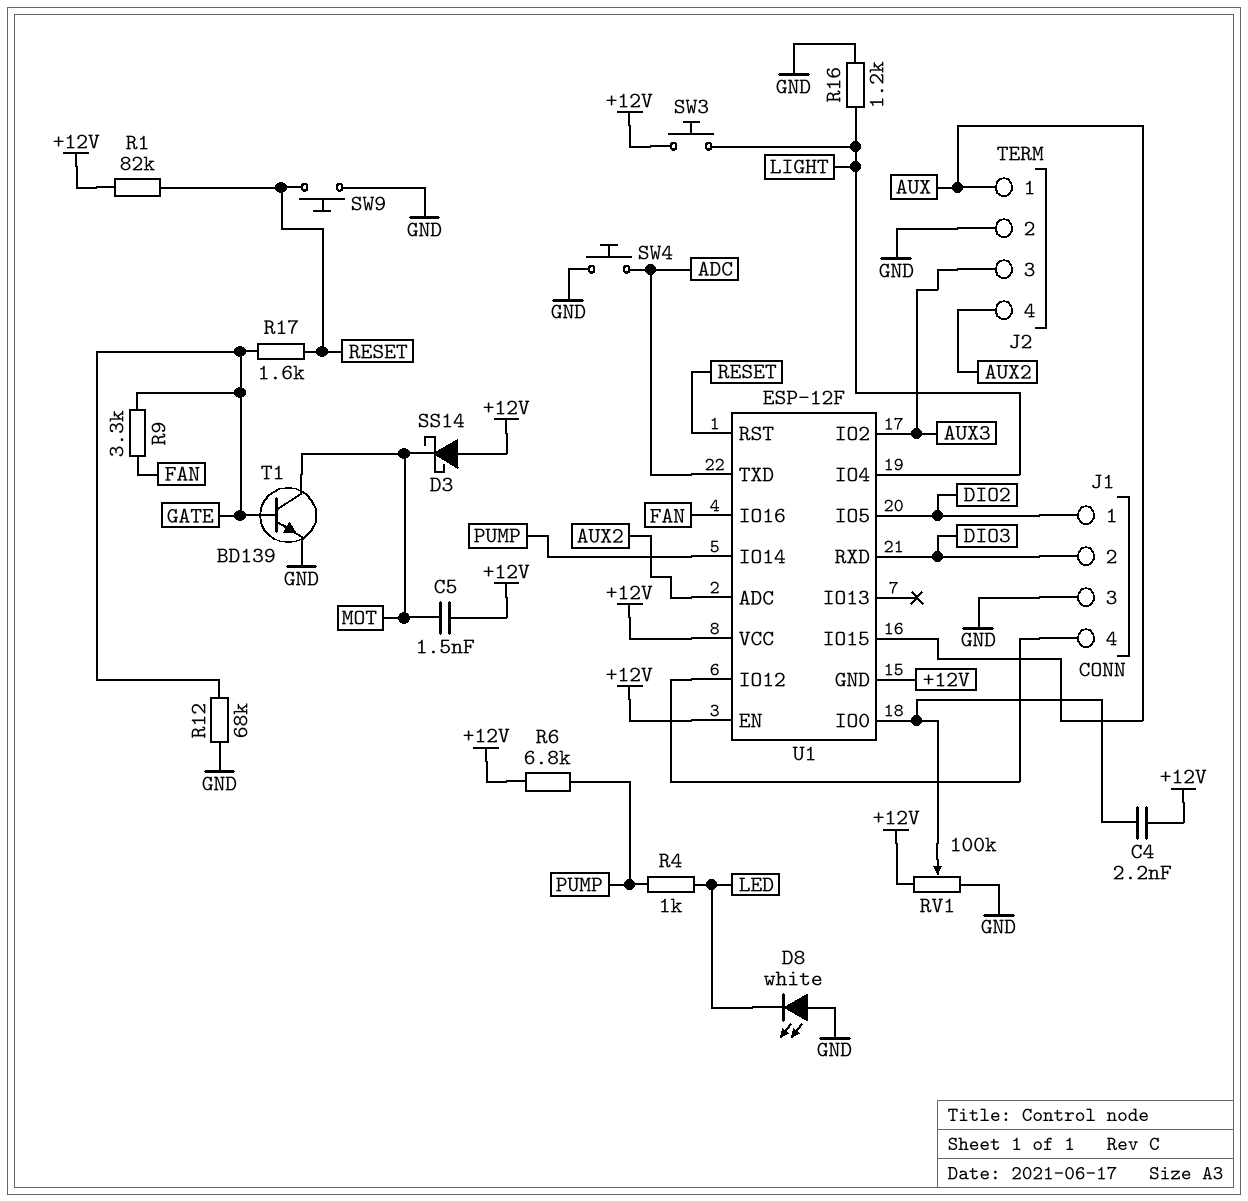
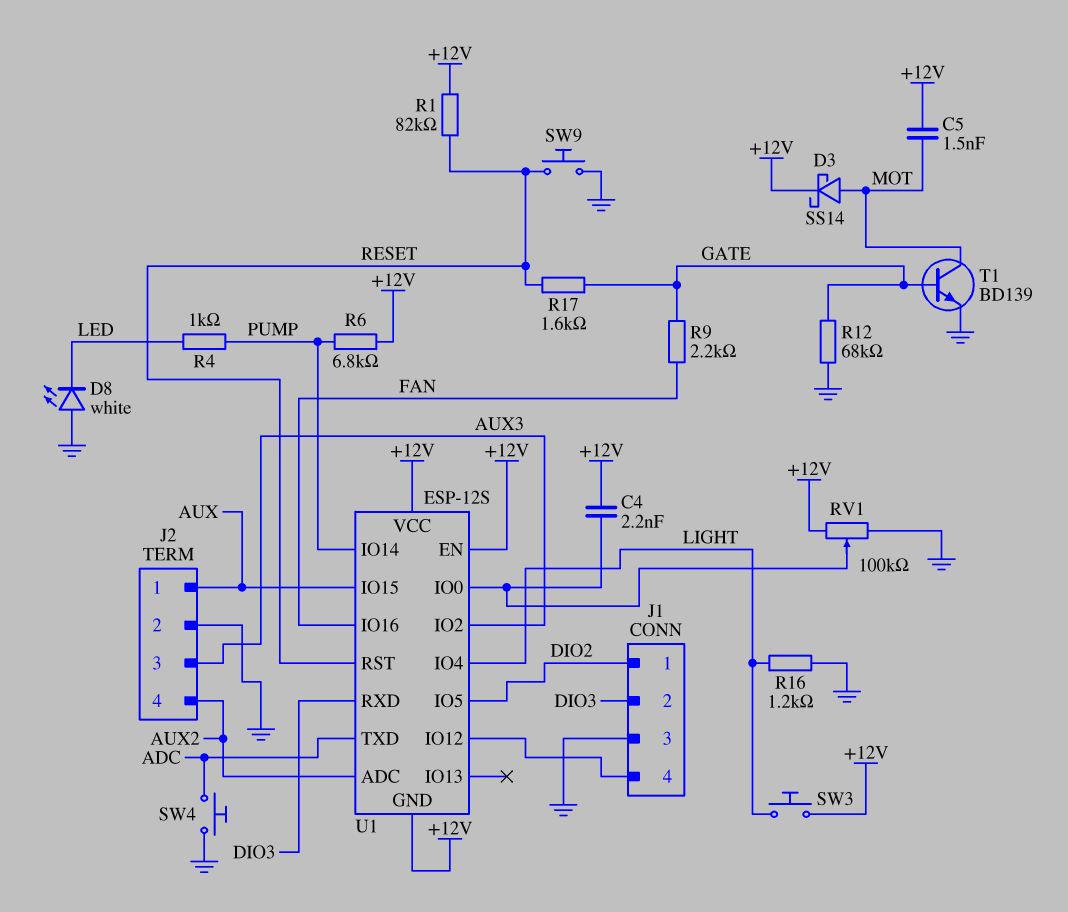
D3: schottky SS14 (A +12V, K MOT) -> schottky SS14 (A MOT, K +12V)
R9: 3.3k (FAN, GATE) -> 2.2k (FAN, GATE)
U1: ESP-12F -> ESP-12S

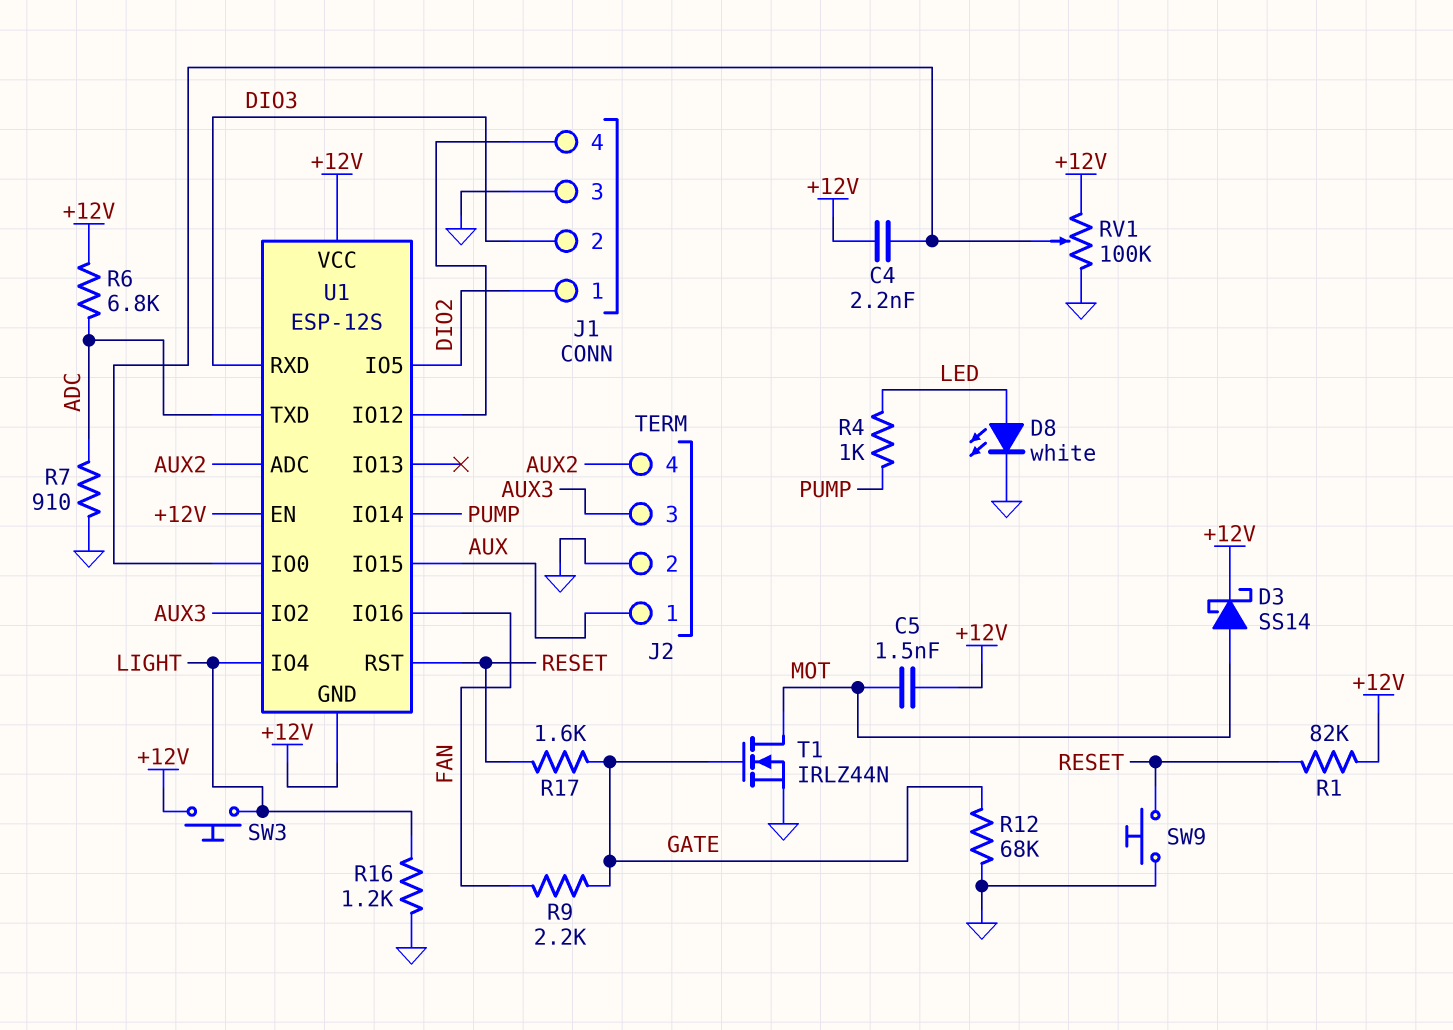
D8: LED white (A GND, K LED) -> LED white (A LED, K GND)
R6: 6.8k (+12V, PUMP) -> 6.8k (+12V, ADC)
R7: none -> 910 (ADC, GND)
SW4: button (ADC, GND) -> none
T1: NPN BD139 (B GATE, C MOT, E GND) -> NMOS IRLZ44N (G GATE, D MOT, S GND)

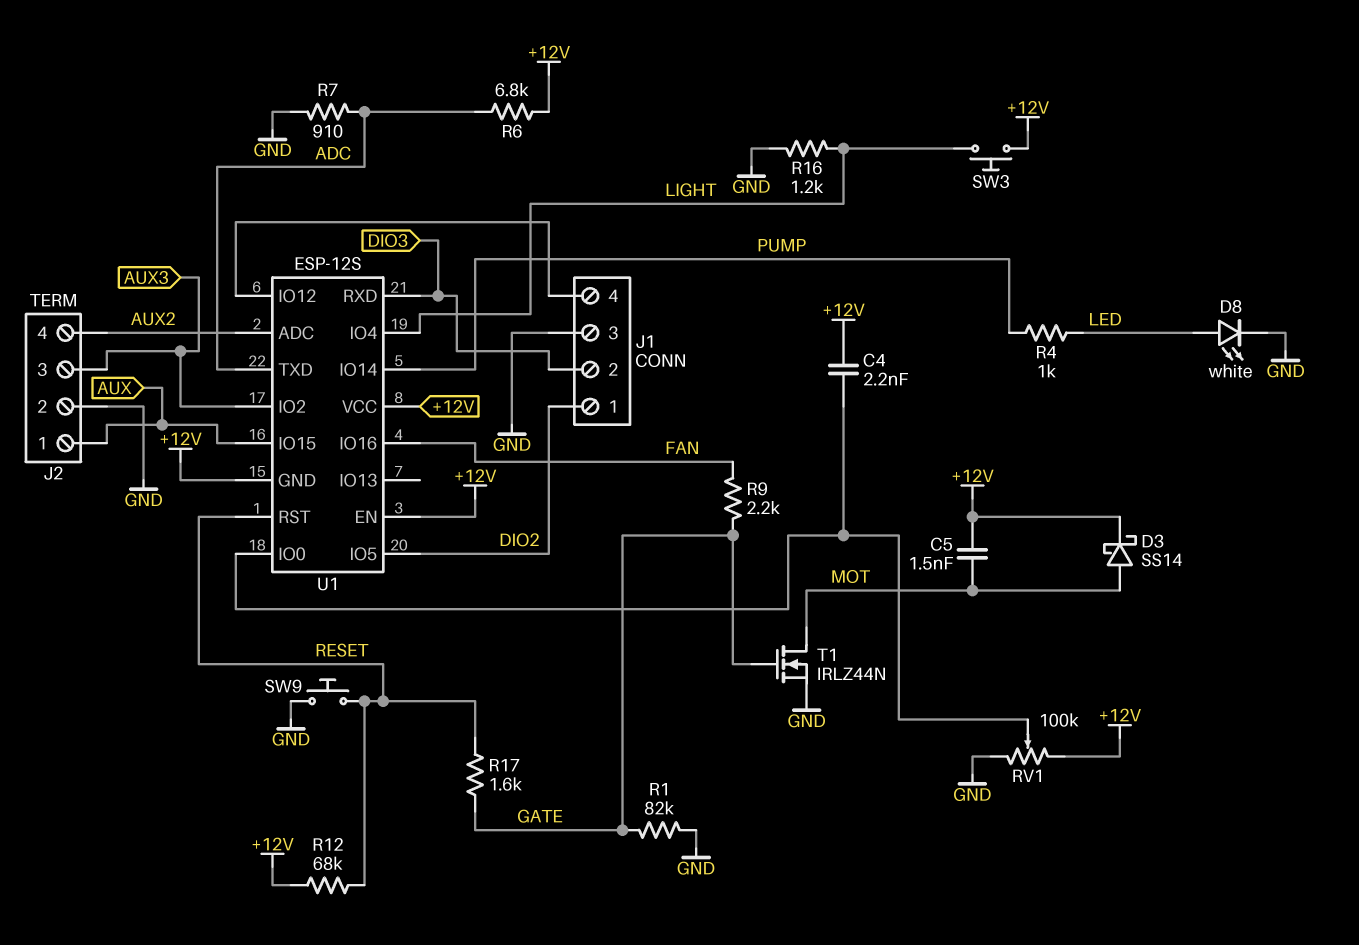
R1: 82k (+12V, RESET) -> 82k (GATE, GND)
R12: 68k (GATE, GND) -> 68k (+12V, RESET)

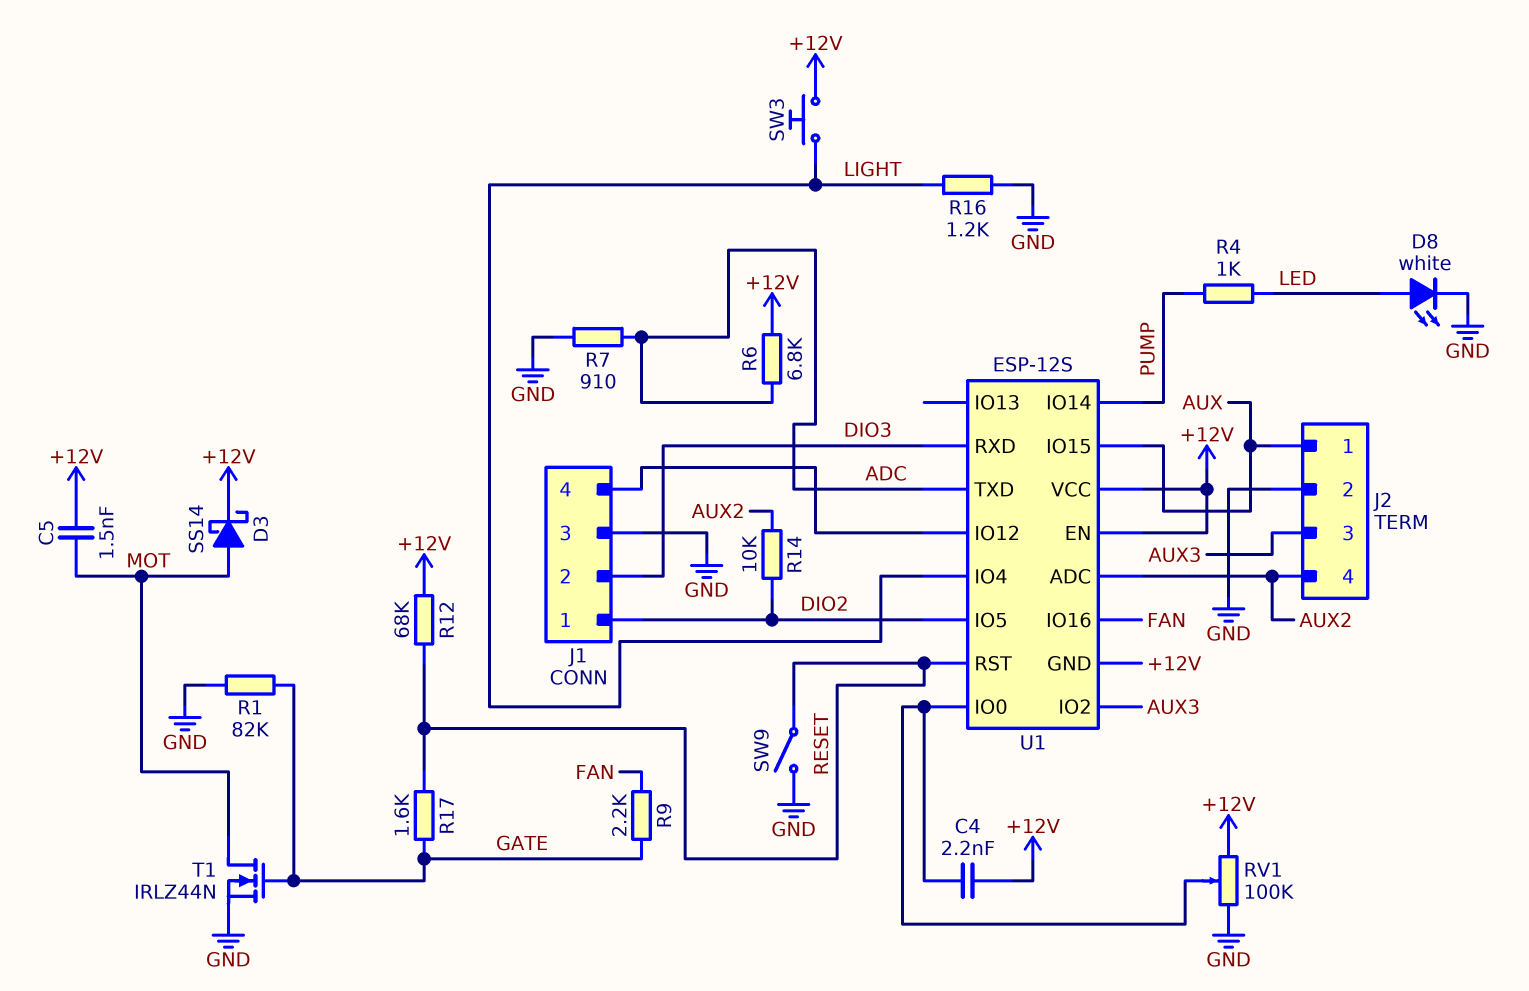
R14: none -> 10k (AUX2, DIO2)
SW9: button (GND, RESET) -> switch (GND, RESET)

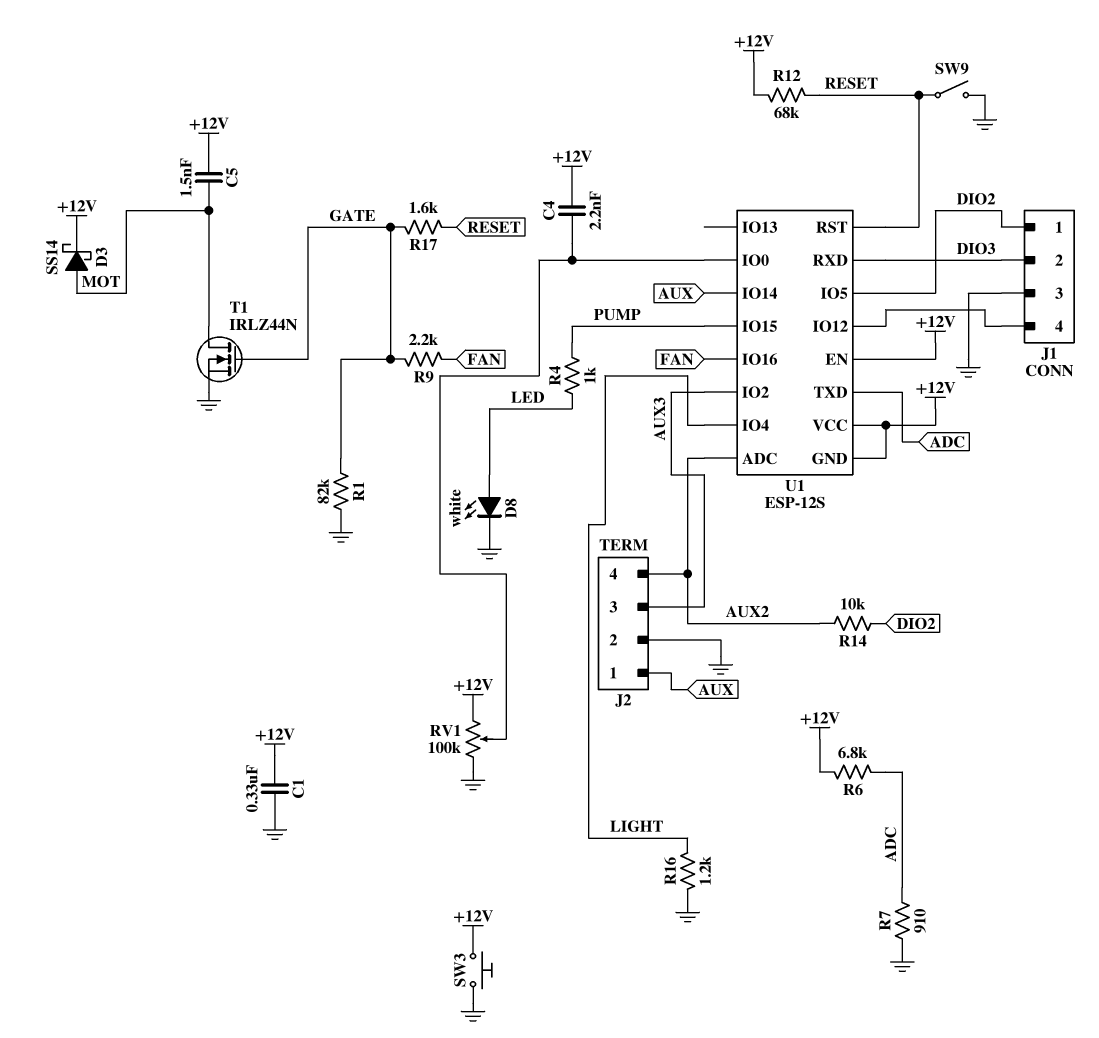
C1: none -> 330nF (+12V, GND)
SW3: button (+12V, LIGHT) -> button (+12V, GND)
U1 pin IO14: PUMP -> AUX
U1 pin IO15: AUX -> PUMP

